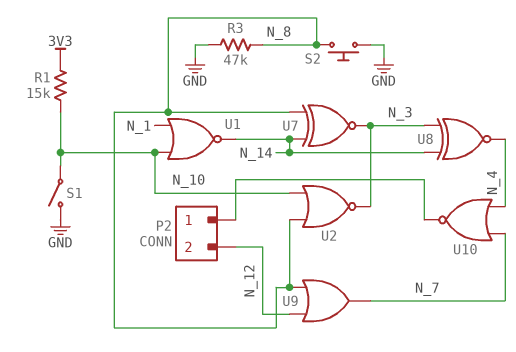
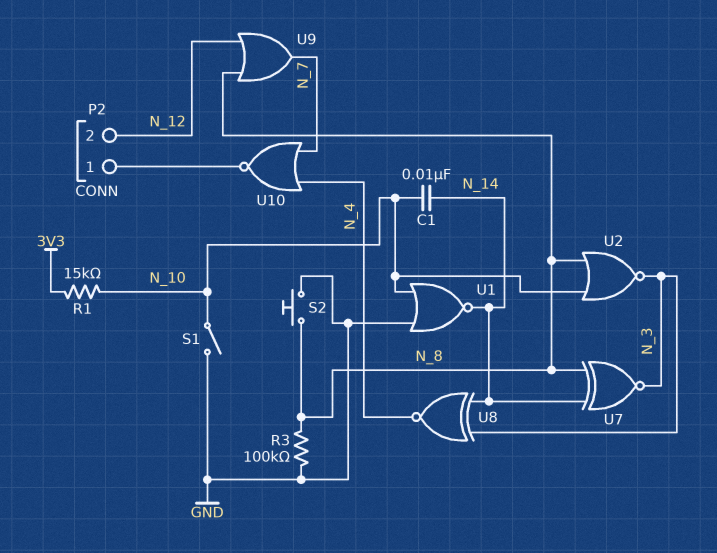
C1: none -> 10nF (N_10, N_14)
R3: 47k (GND, N_8) -> 100k (GND, N_8)
U1: NOR (in N_1, in N_10, out N_14) -> NOR (in GND, in N_10, out N_14)

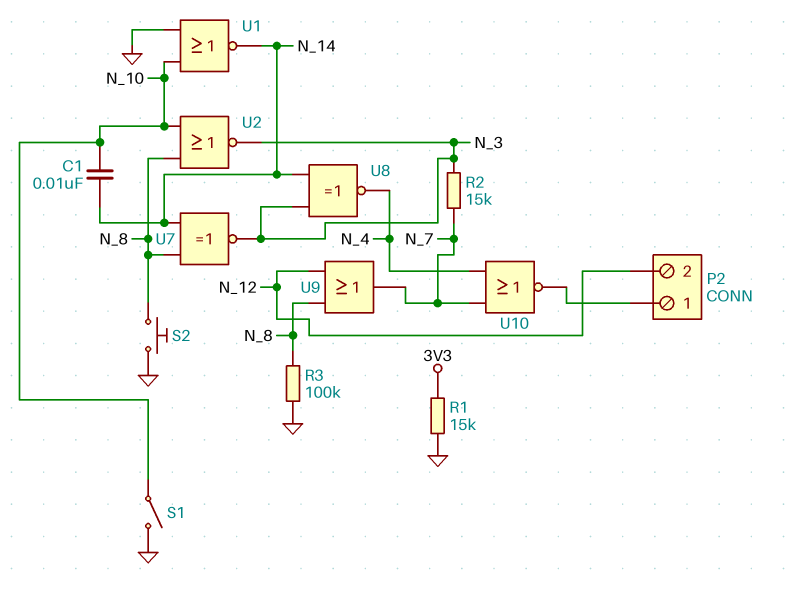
R1: 15k (3V3, N_10) -> 15k (3V3, GND)
R2: none -> 15k (N_3, N_7)

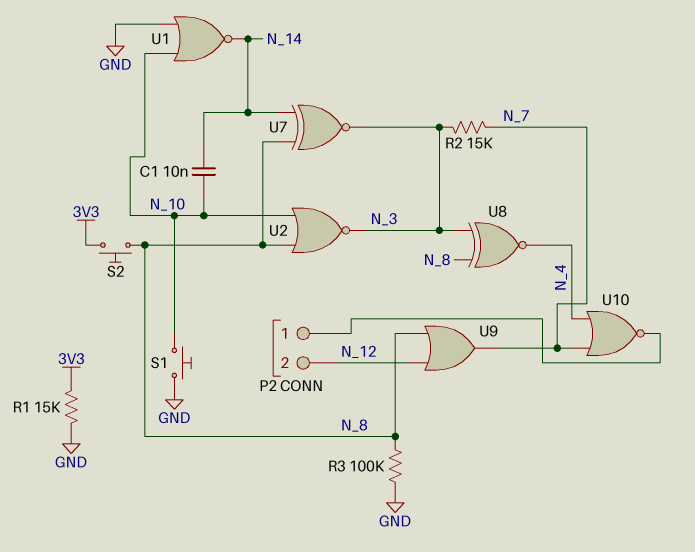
S1: switch (GND, N_10) -> button (GND, N_10)
S2: button (GND, N_8) -> button (3V3, N_8)
U8: XNOR (in N_3, in N_14, out N_4) -> XNOR (in N_3, in N_8, out N_4)

